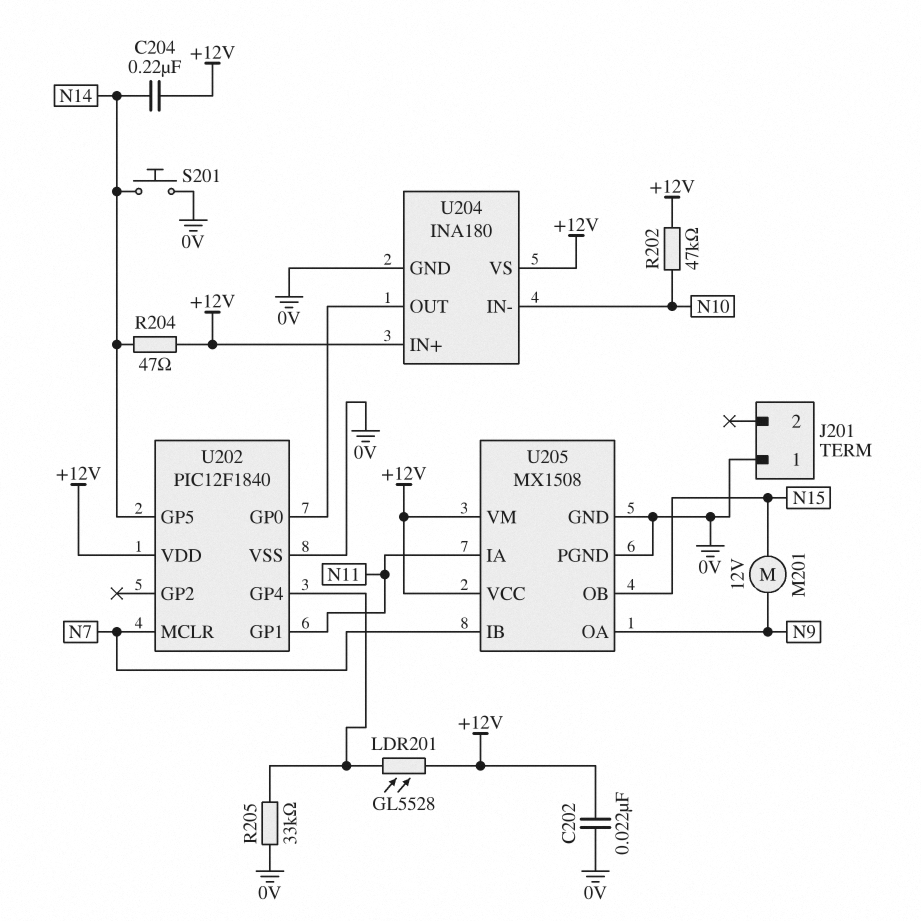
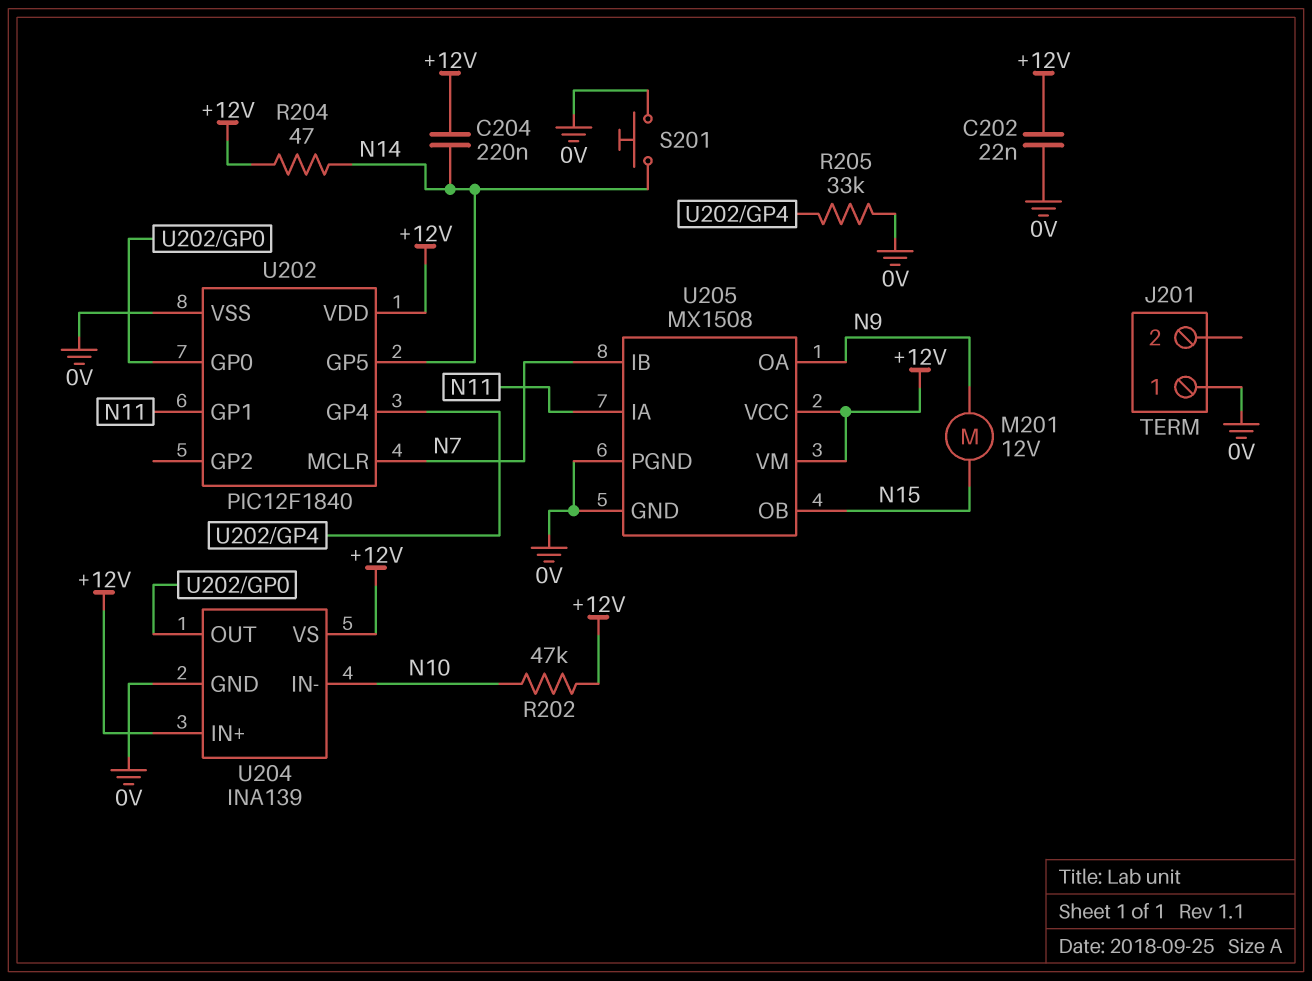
LDR201: GL5528 (+12V, U202/GP4) -> none
U204: INA180 -> INA139

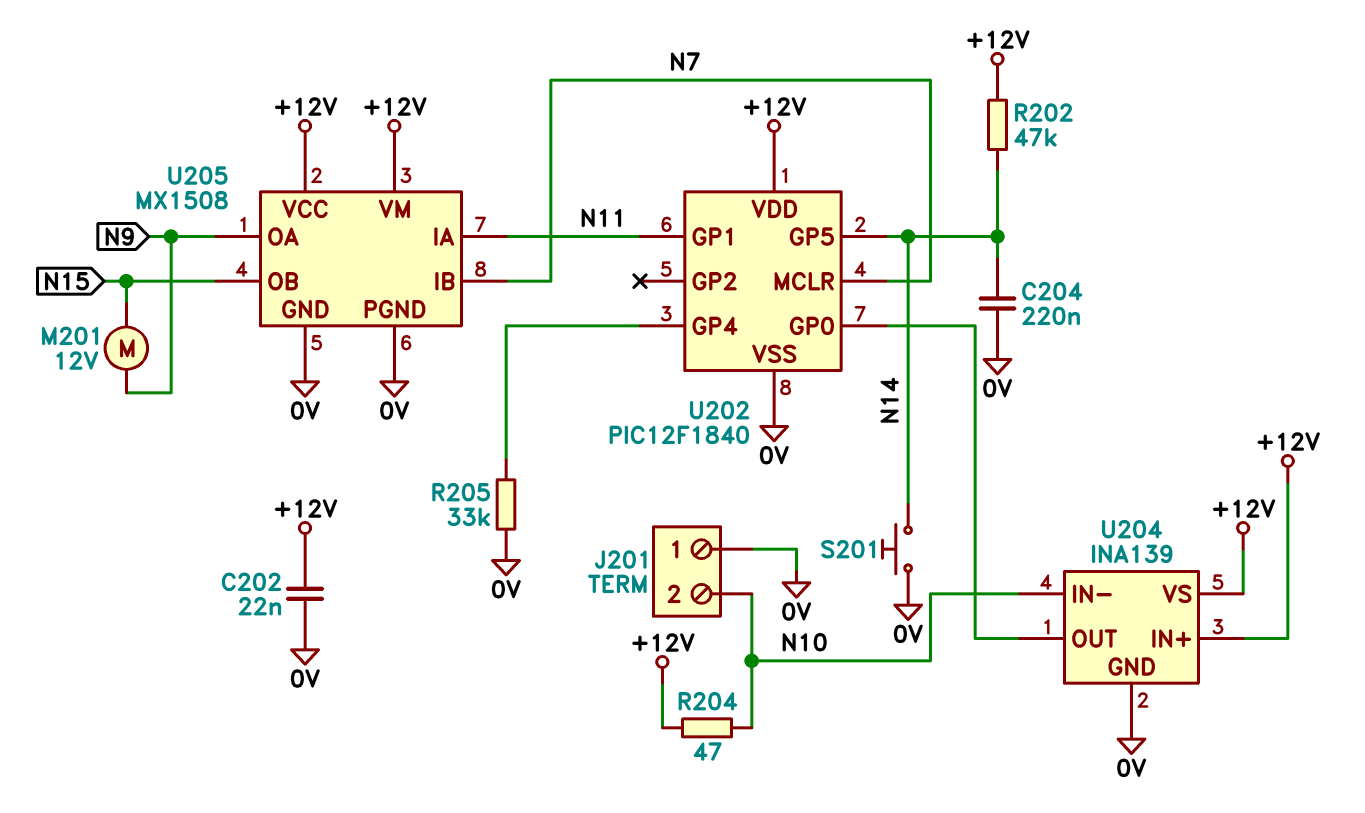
C204: 220nF (+12V, N14) -> 220nF (0V, N14)
J201 pin 2: none -> N10
R202: 47k (+12V, N10) -> 47k (+12V, N14)
R204: 47 (+12V, N14) -> 47 (+12V, N10)

